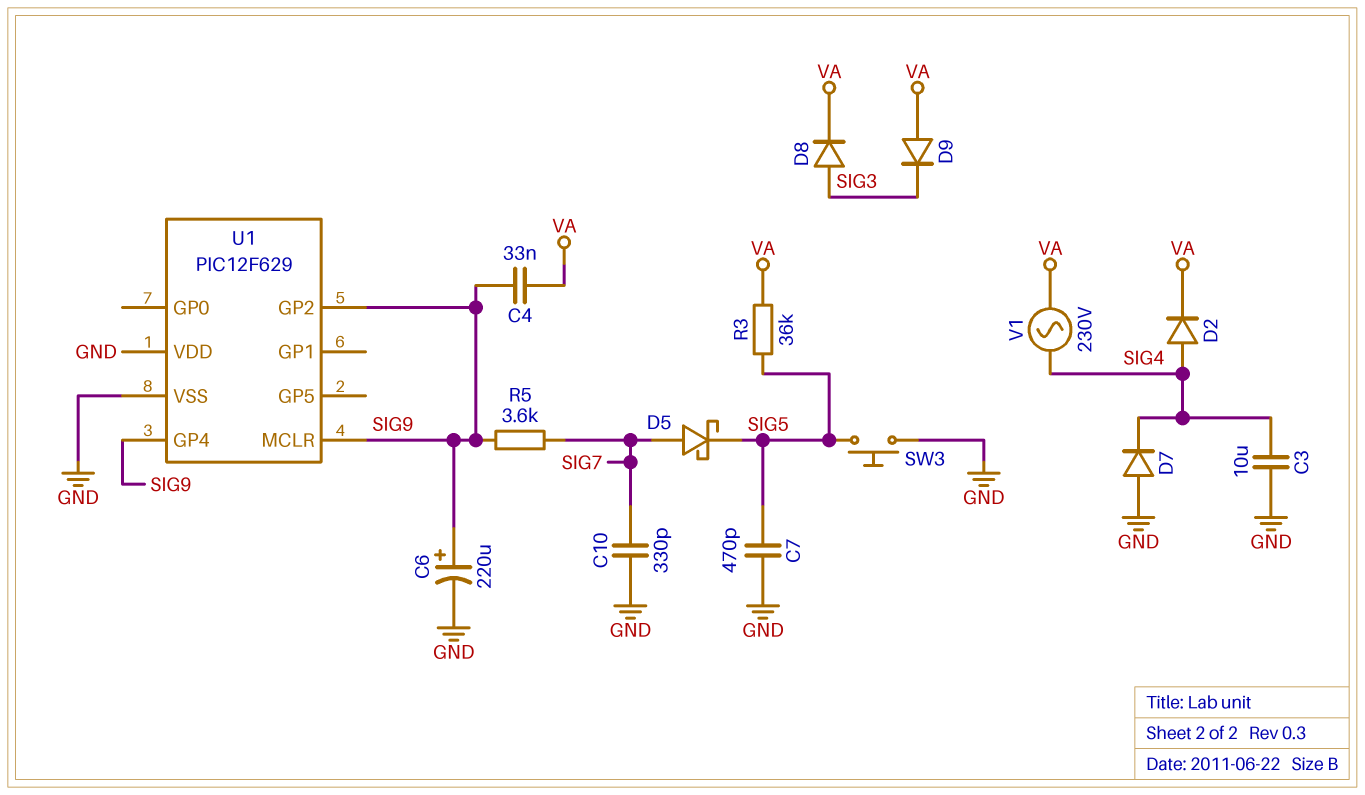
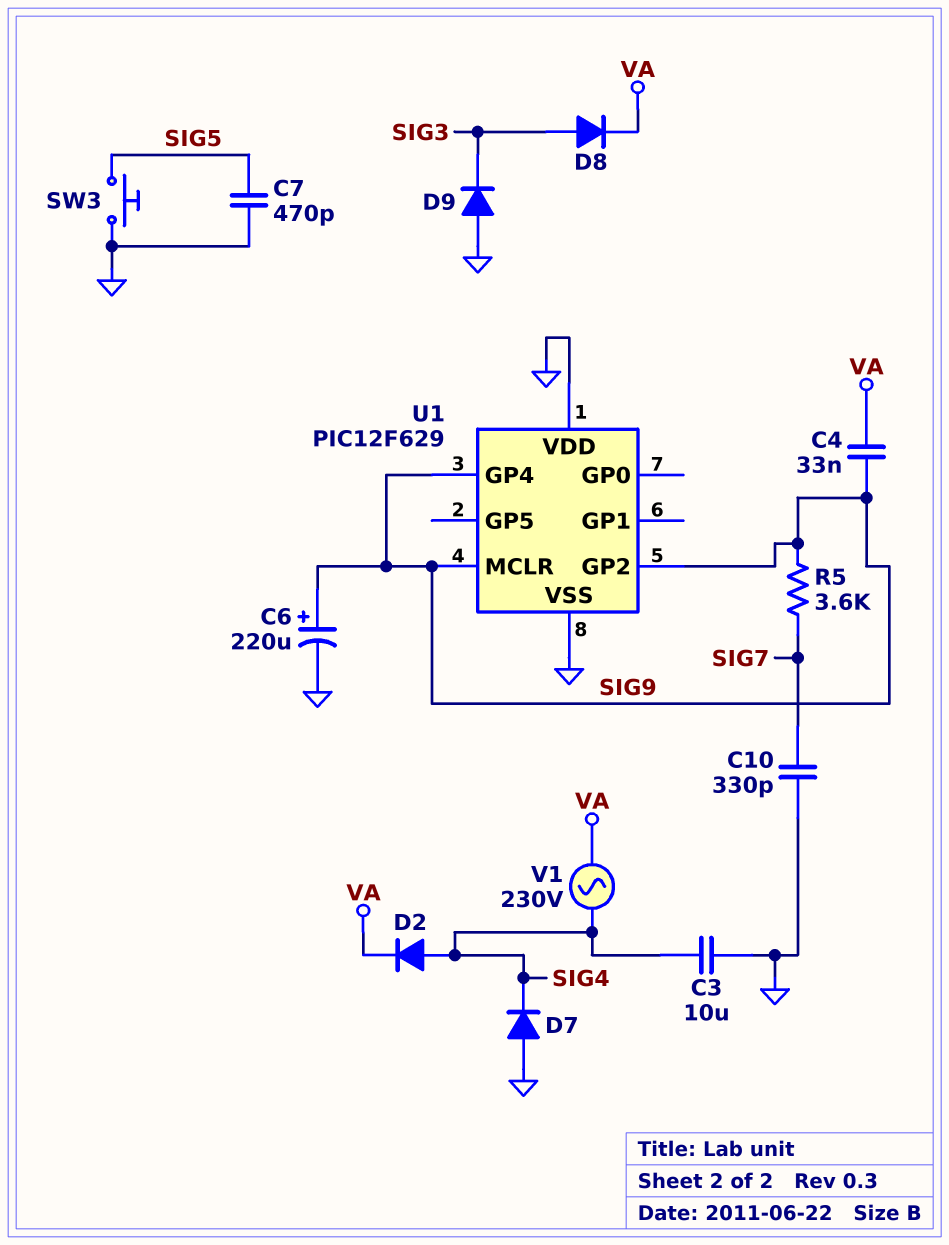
D5: schottky (A SIG7, K SIG5) -> none
D9: diode (A VA, K SIG3) -> diode (A GND, K SIG3)
R3: 36k (SIG5, VA) -> none

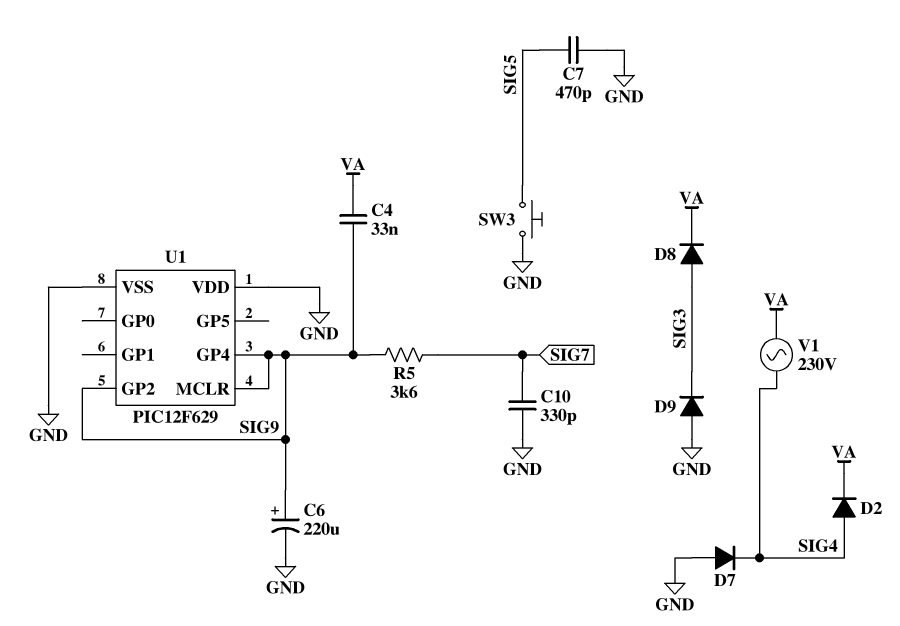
C3: 10uF (GND, SIG4) -> none

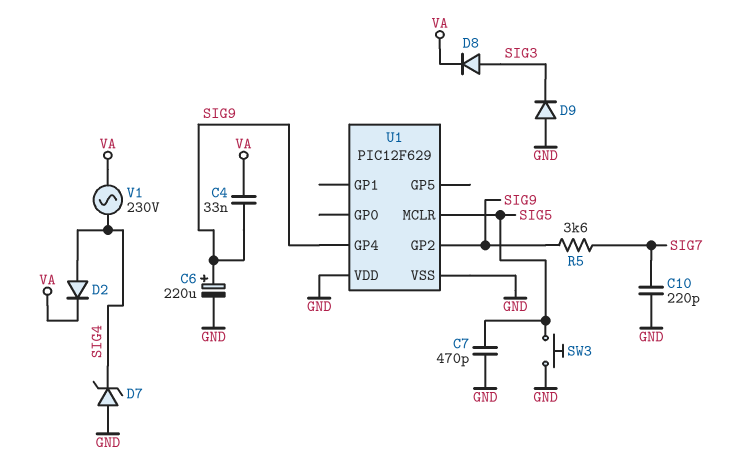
C10: 330pF (GND, SIG7) -> 220pF (GND, SIG7)
D7: diode (A GND, K SIG4) -> zener (A GND, K SIG4)
U1 pin MCLR: SIG9 -> SIG5

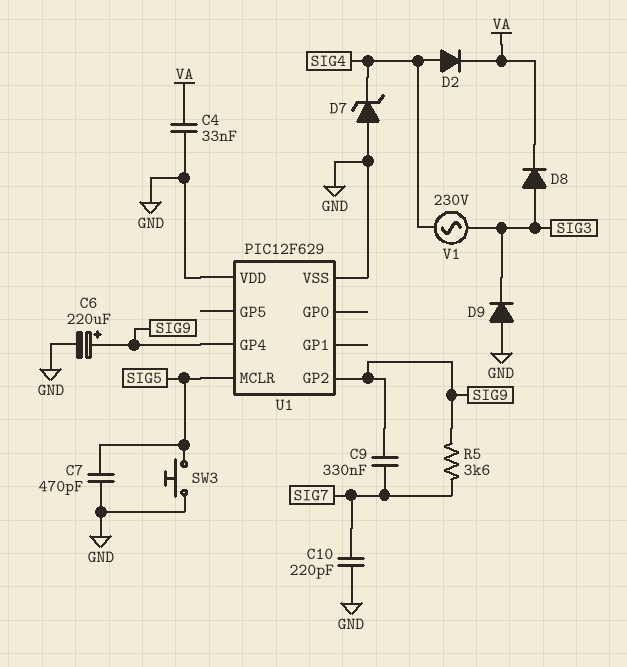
C4: 33nF (SIG9, VA) -> 33nF (GND, VA)
C9: none -> 330nF (SIG7, SIG9)
V1: AC 230V (SIG4, VA) -> AC 230V (SIG3, SIG4)

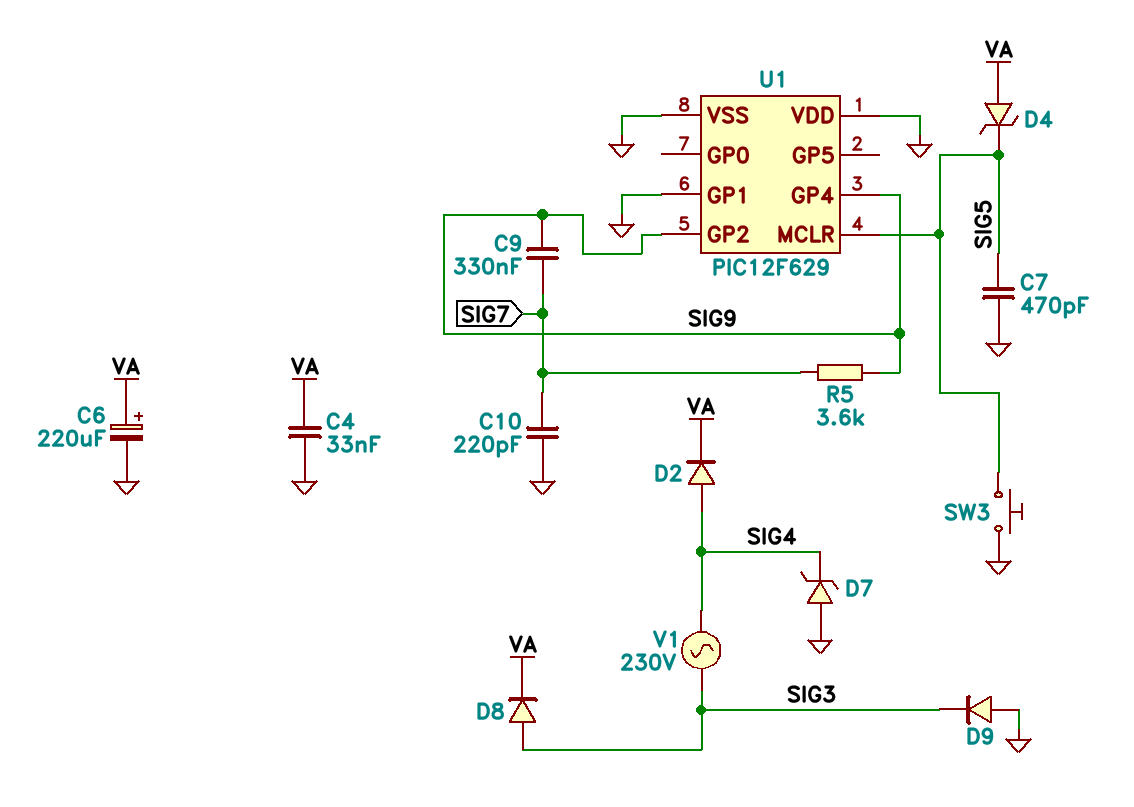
C6: 220uF (plus SIG9, minus GND) -> 220uF (plus VA, minus GND)
D4: none -> zener (A VA, K SIG5)
U1 pin GP1: none -> GND

